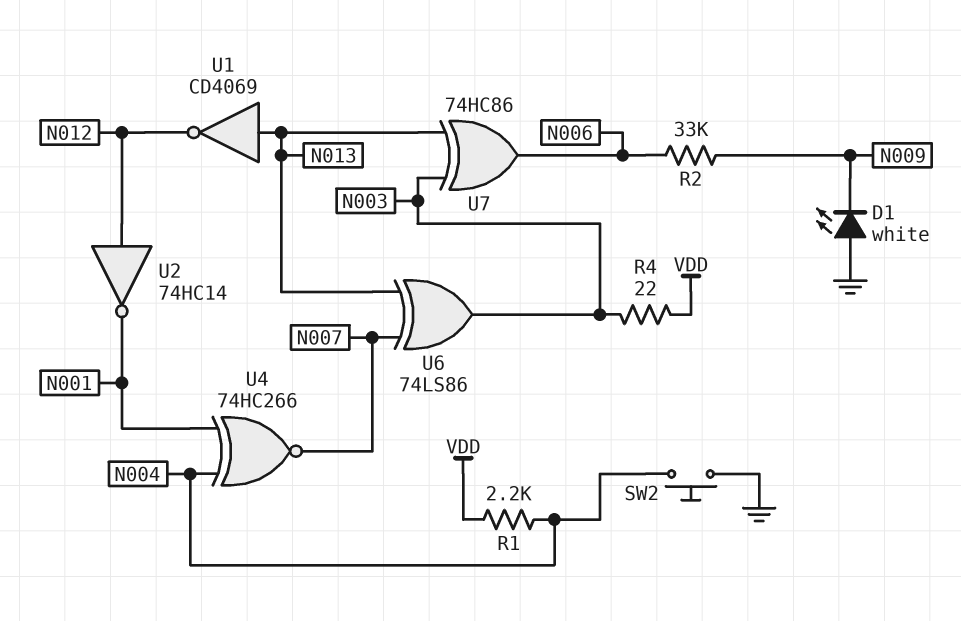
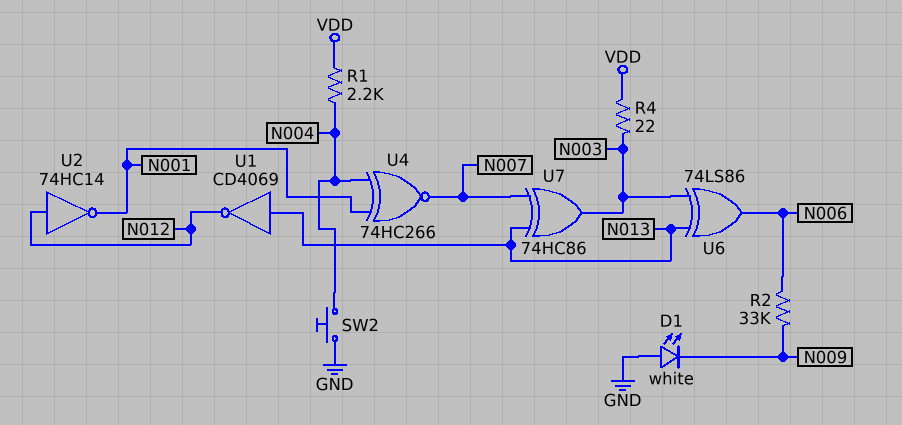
U6: XOR 74LS86 (in N007, in N013, out N003) -> XOR 74LS86 (in N003, in N013, out N006)
U7: XOR 74HC86 (in N003, in N013, out N006) -> XOR 74HC86 (in N007, in N013, out N003)

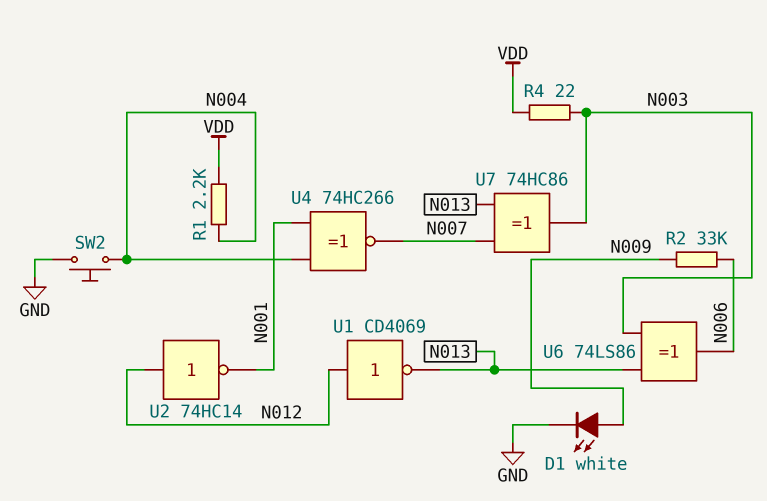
D1: LED white (A GND, K N009) -> LED white (A N009, K GND)
U1: NOT CD4069 (in N013, out N012) -> NOT CD4069 (in N012, out N013)

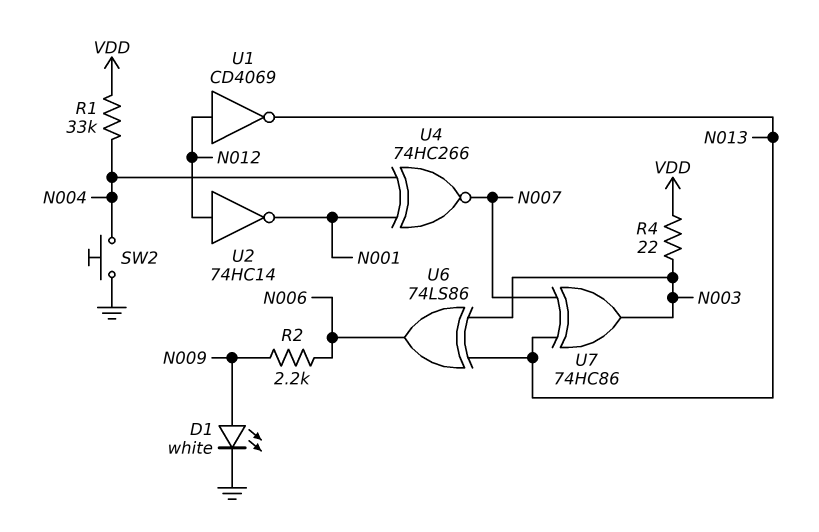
R1: 2.2k (N004, VDD) -> 33k (N004, VDD)
R2: 33k (N006, N009) -> 2.2k (N006, N009)

